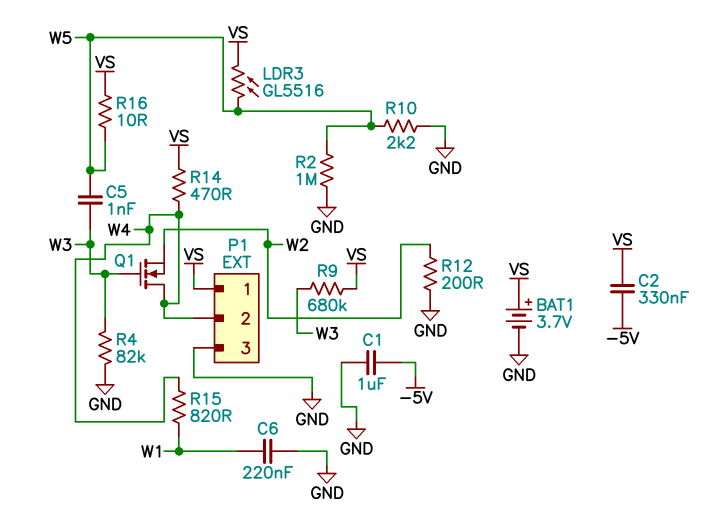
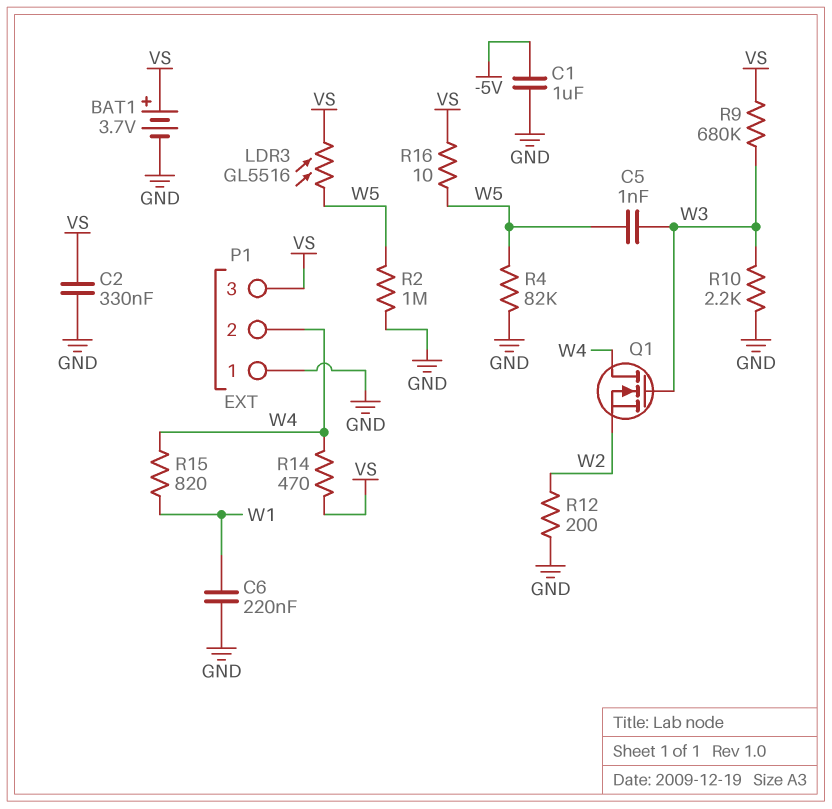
C2: 330nF (-5V, VS) -> 330nF (GND, VS)
P1 pin 1: VS -> GND
P1 pin 3: GND -> VS
R4: 82k (GND, W3) -> 82k (GND, W5)
R10: 2.2k (GND, W5) -> 2.2k (GND, W3)

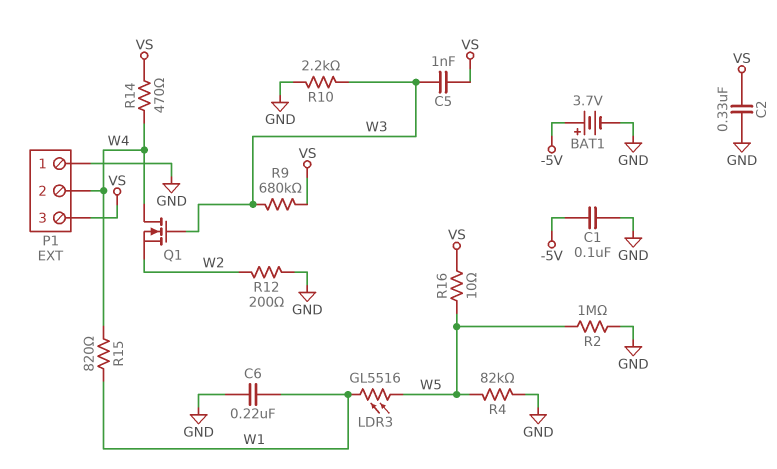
BAT1: 3.7V (plus VS, minus GND) -> 3.7V (plus -5V, minus GND)
C1: 1uF (-5V, GND) -> 100nF (-5V, GND)
C5: 1nF (W3, W5) -> 1nF (VS, W3)
LDR3: GL5516 (VS, W5) -> GL5516 (W1, W5)

